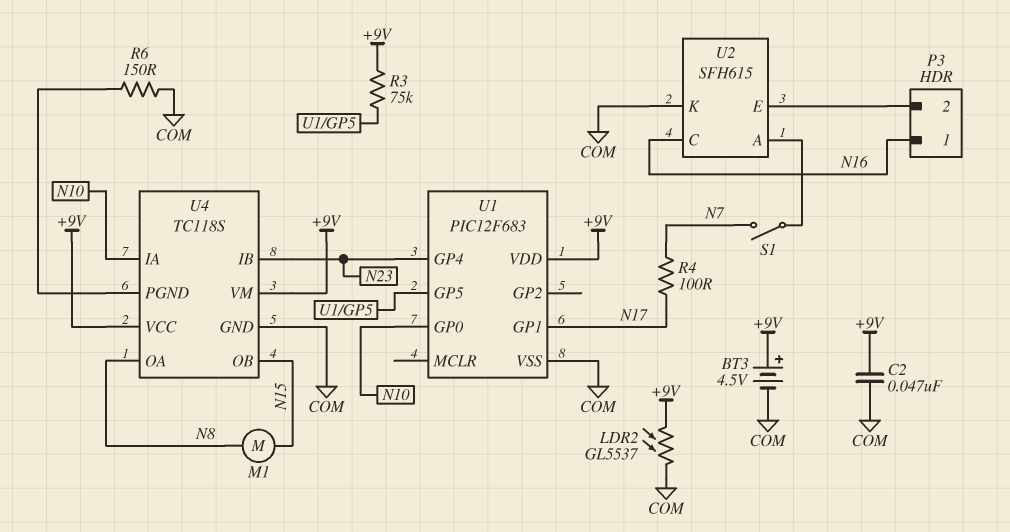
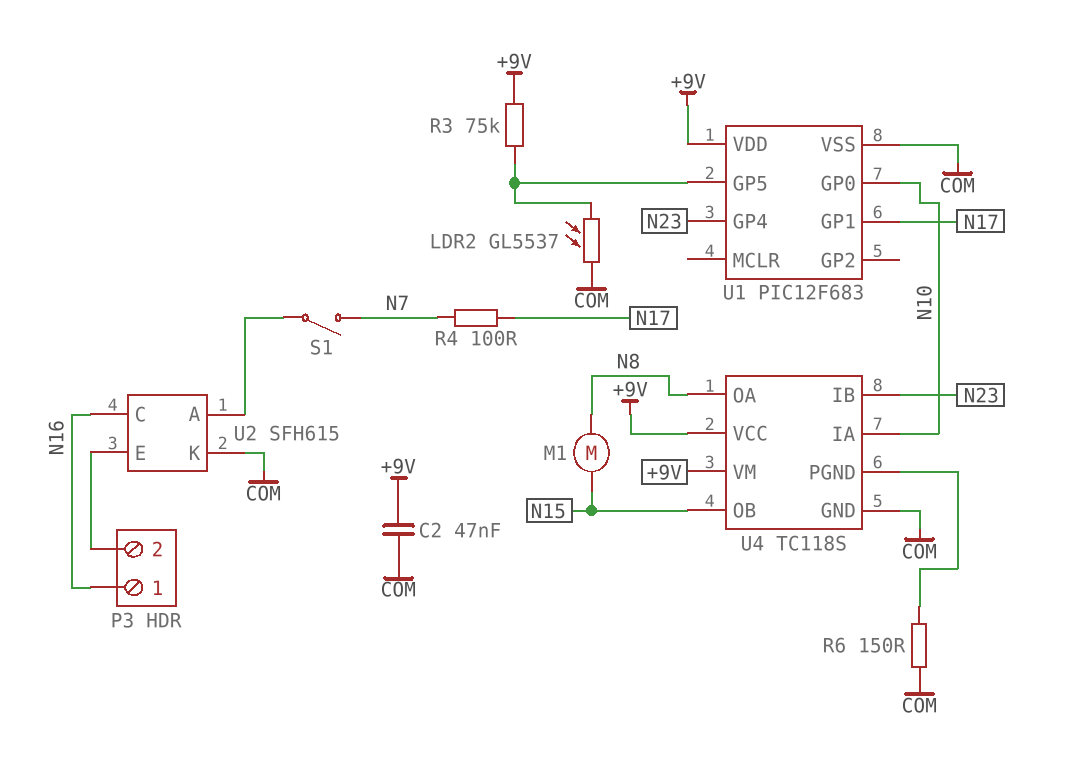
BT3: 4.5V (plus +9V, minus COM) -> none
LDR2: GL5537 (+9V, COM) -> GL5537 (COM, U1/GP5)

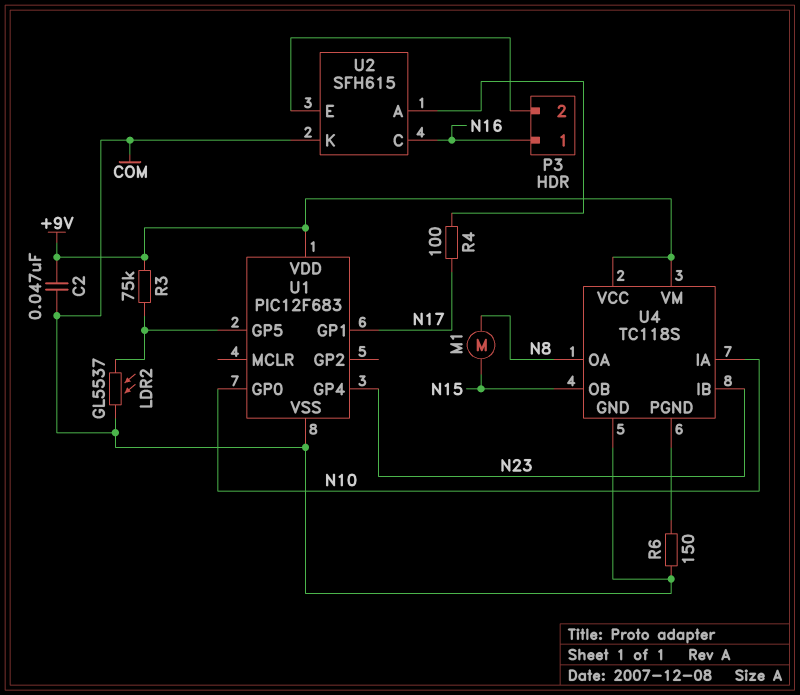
R4: 100 (N7, N17) -> 100 (N17, U2/A)
S1: switch (N7, U2/A) -> none

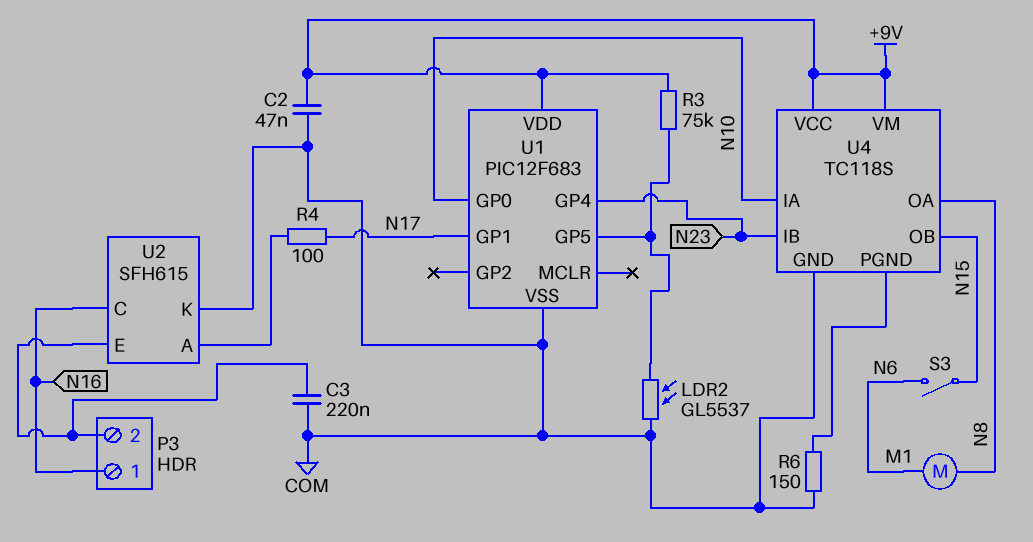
C3: none -> 220nF (COM, P3/2)
M1: motor (N8, N15) -> motor (N6, N8)
S3: none -> switch (N6, N15)

